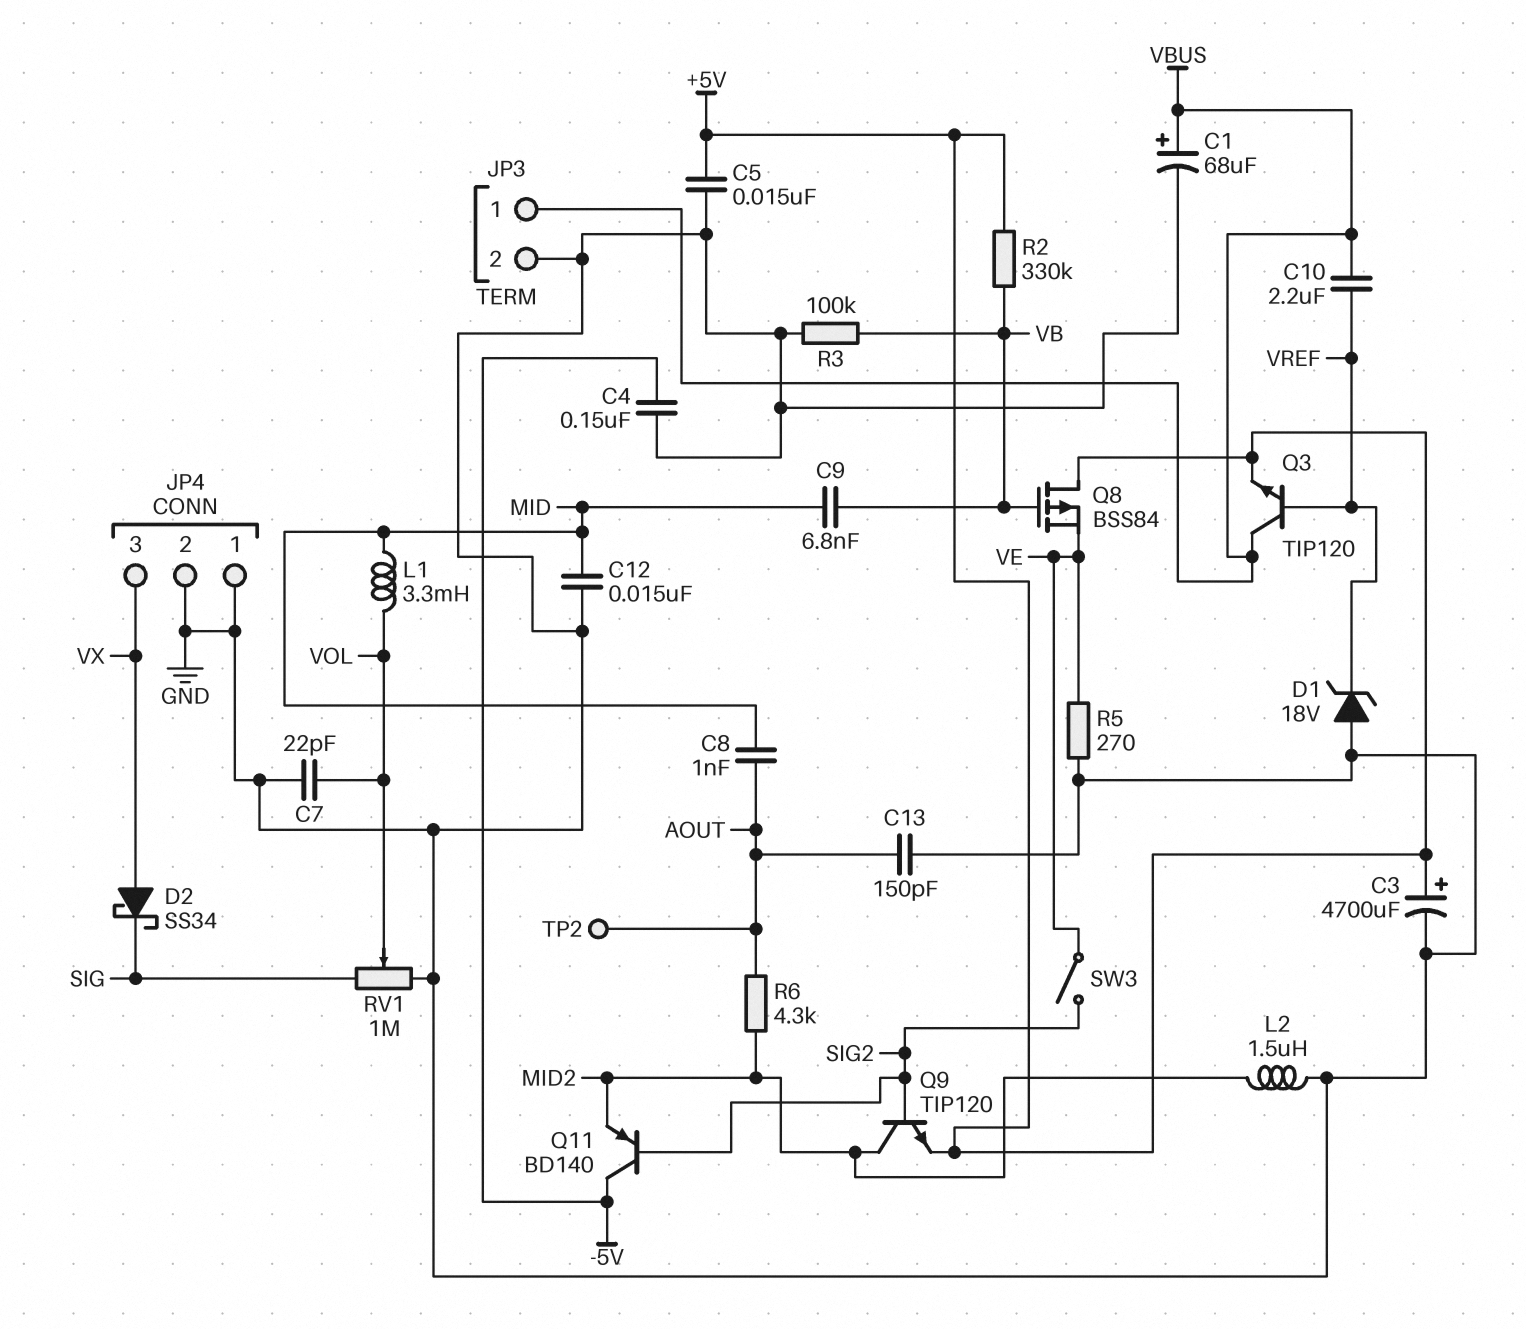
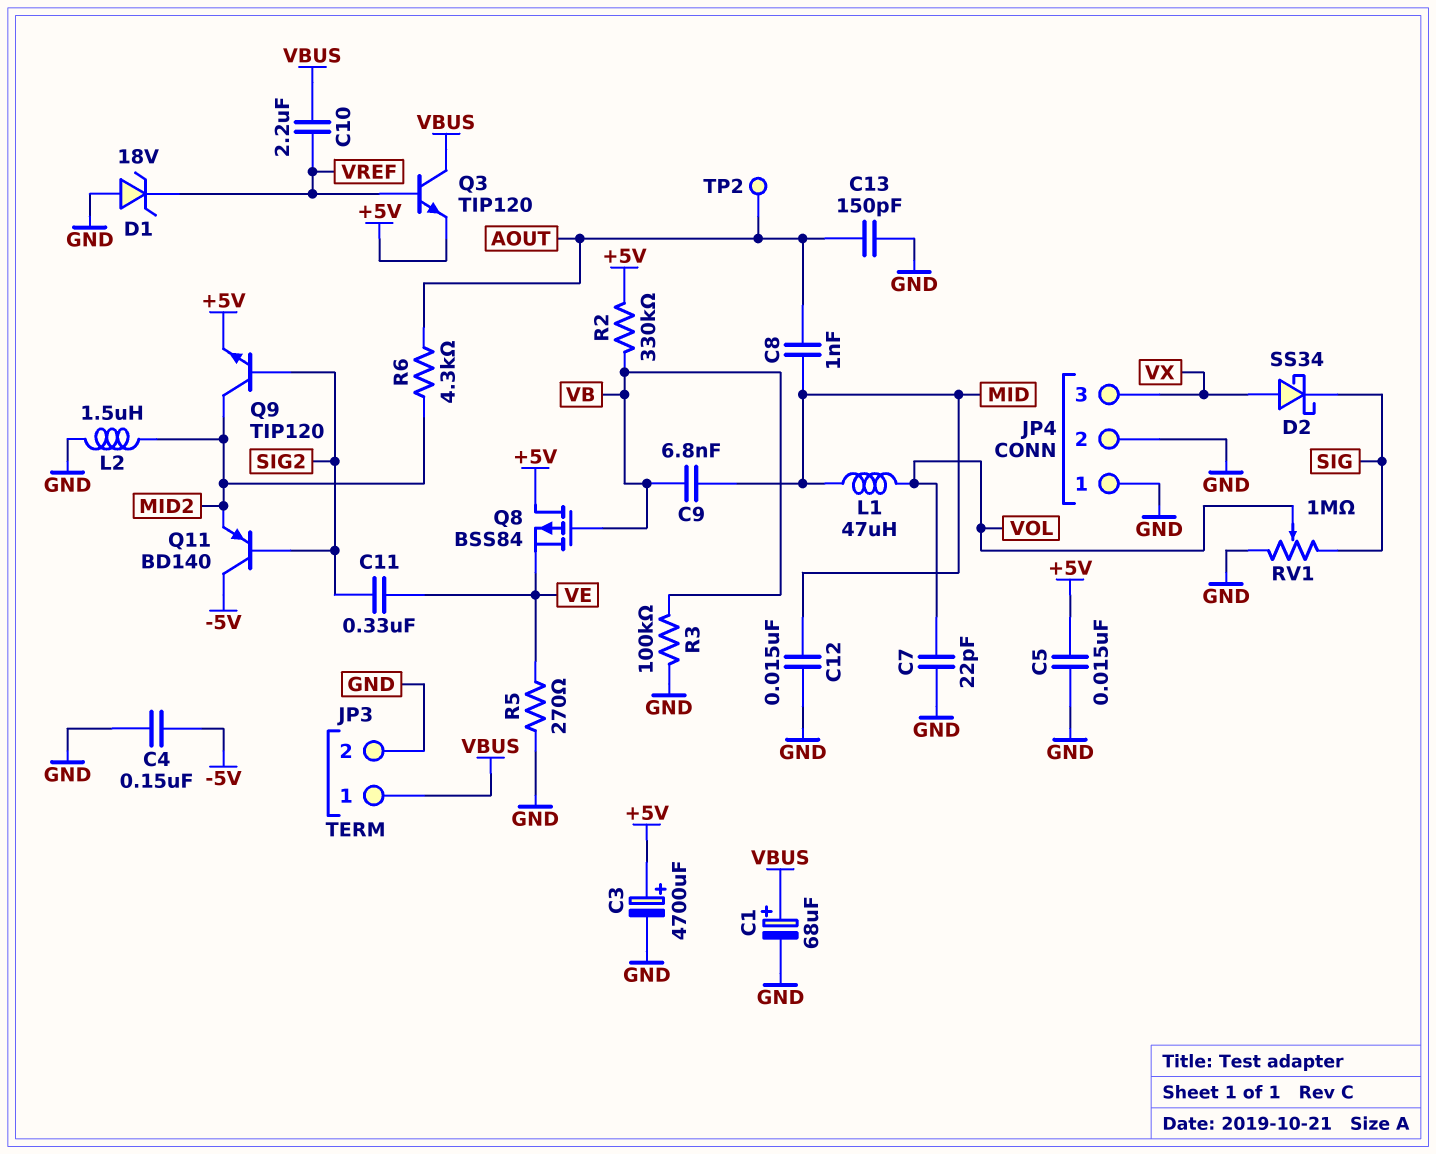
C11: none -> 330nF (SIG2, VE)
L1: 3.3mH (MID, VOL) -> 47uH (MID, VOL)
SW3: switch (SIG2, VE) -> none

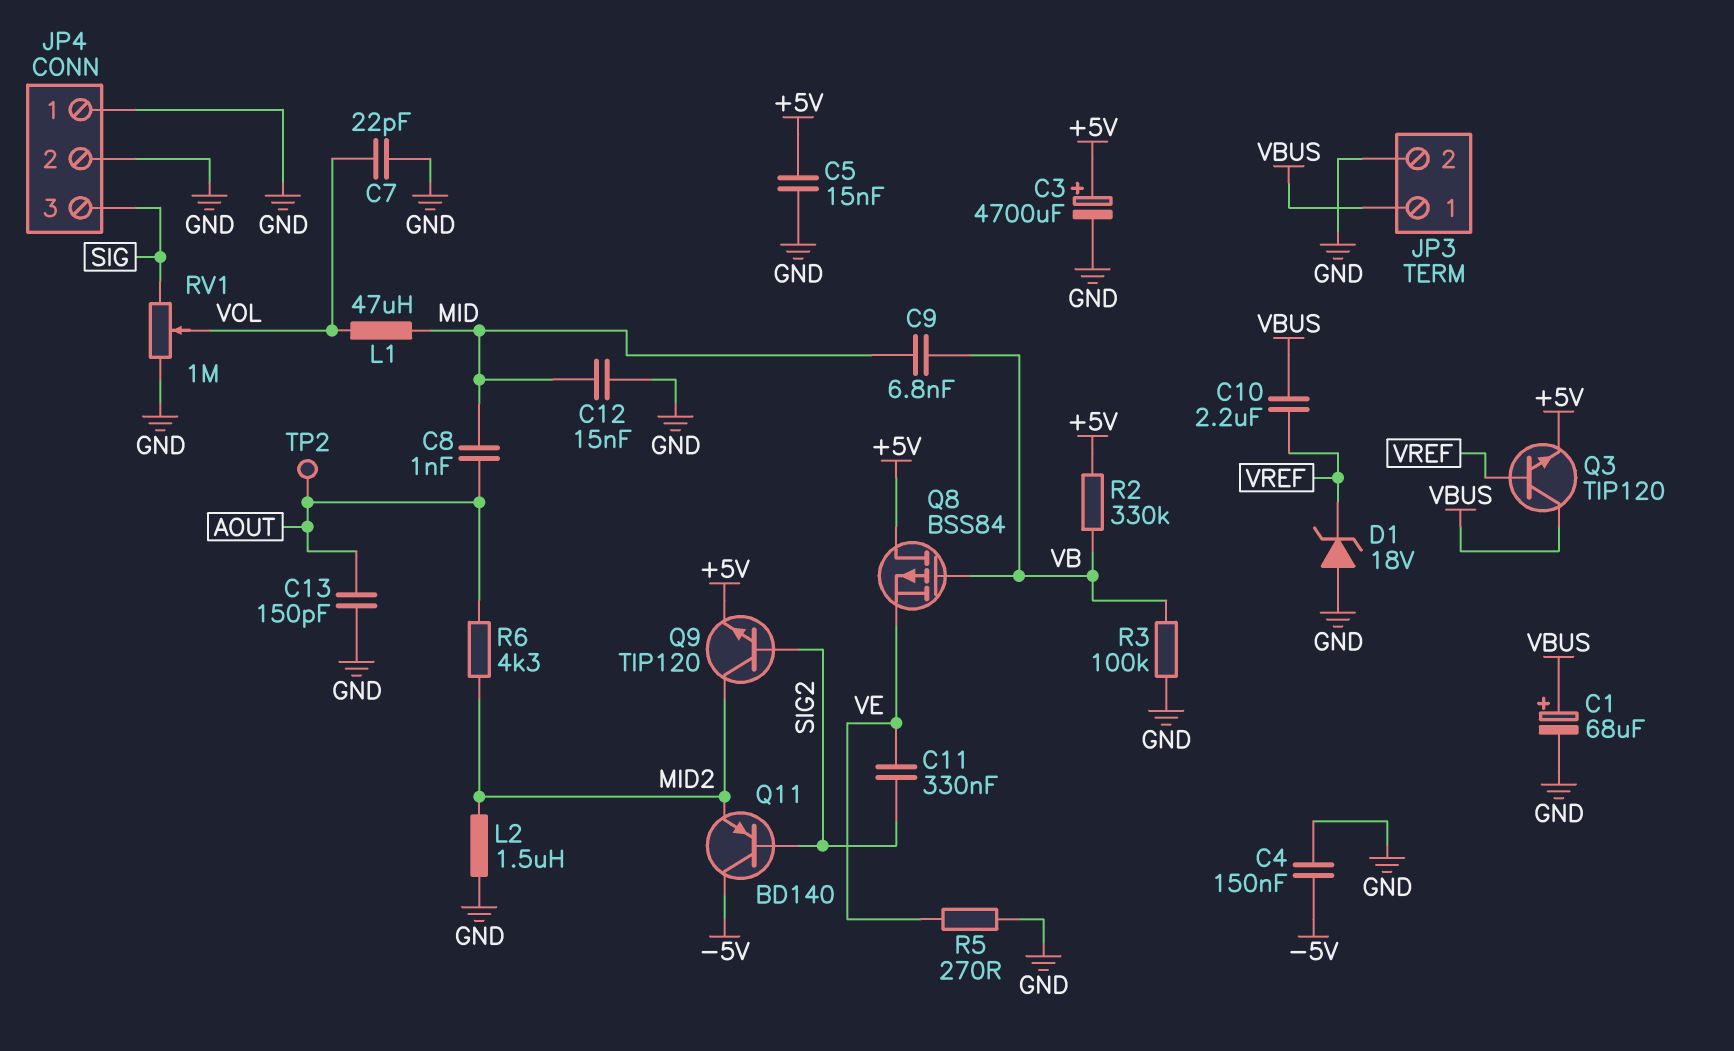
D2: schottky SS34 (A VX, K SIG) -> none
JP4 pin 3: VX -> SIG

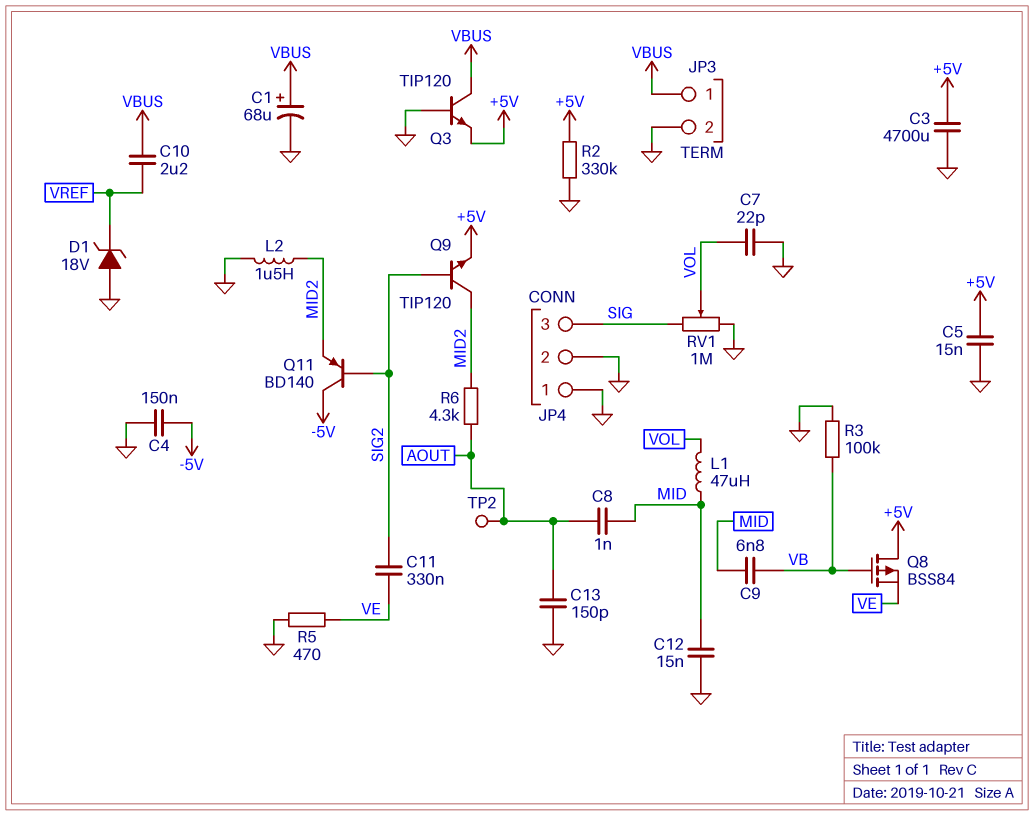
C3: 4700uF (plus +5V, minus GND) -> 4700uF (+5V, GND)
Q3: NPN TIP120 (B VREF, C VBUS, E +5V) -> NPN TIP120 (B GND, C VBUS, E +5V)
R2: 330k (+5V, VB) -> 330k (+5V, GND)
R5: 270 (GND, VE) -> 470 (GND, VE)

